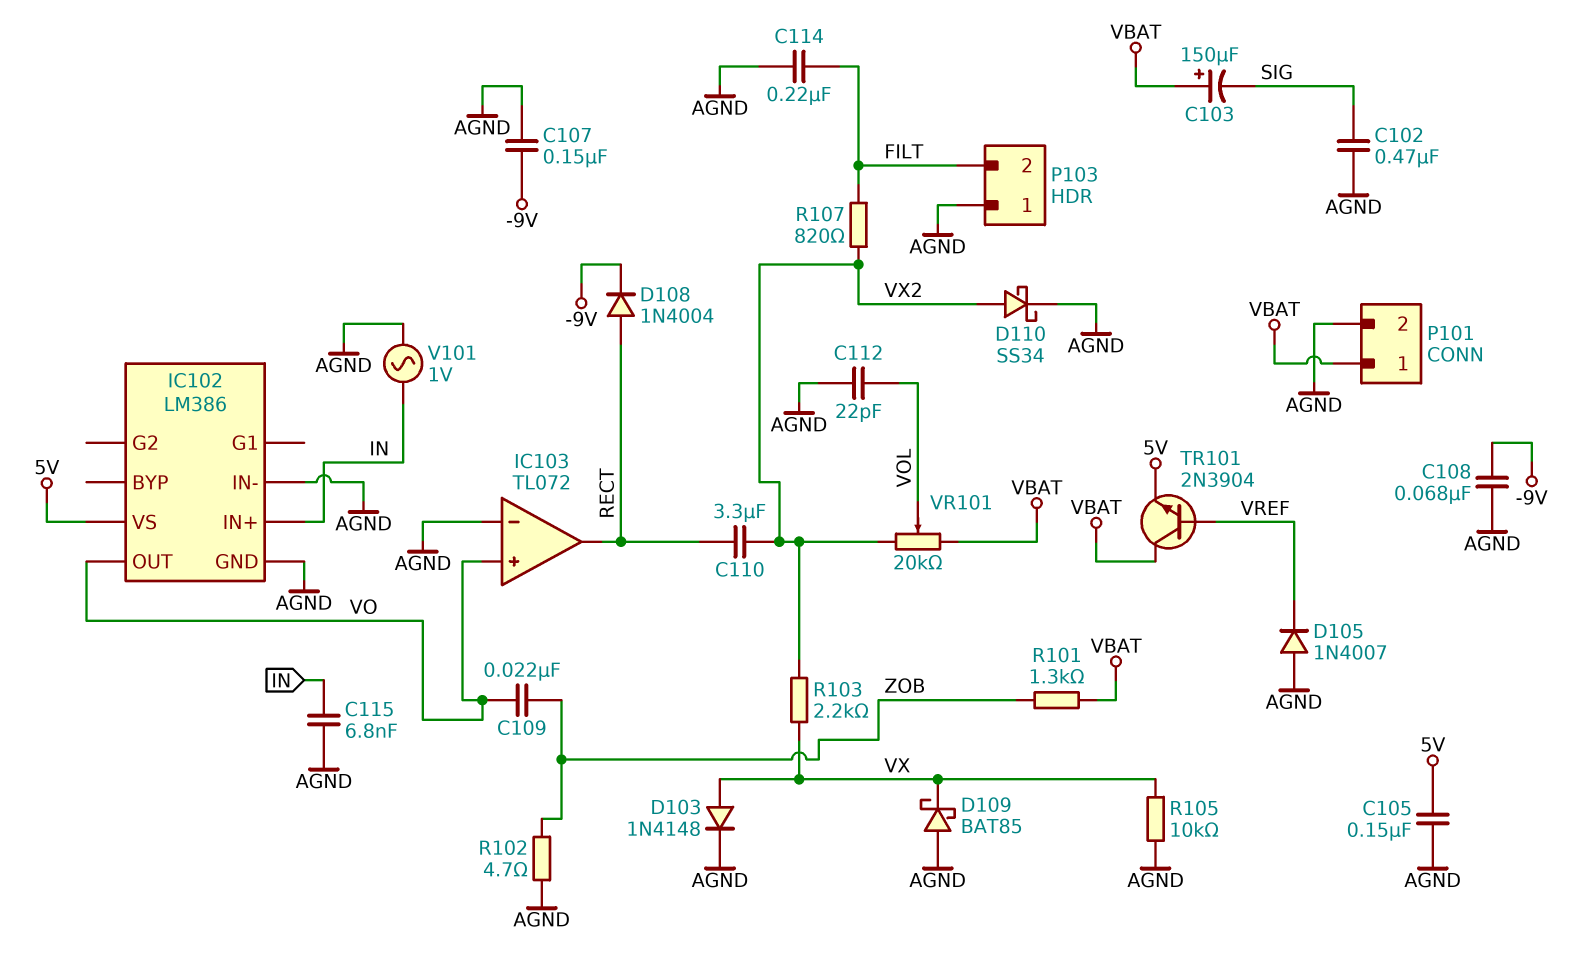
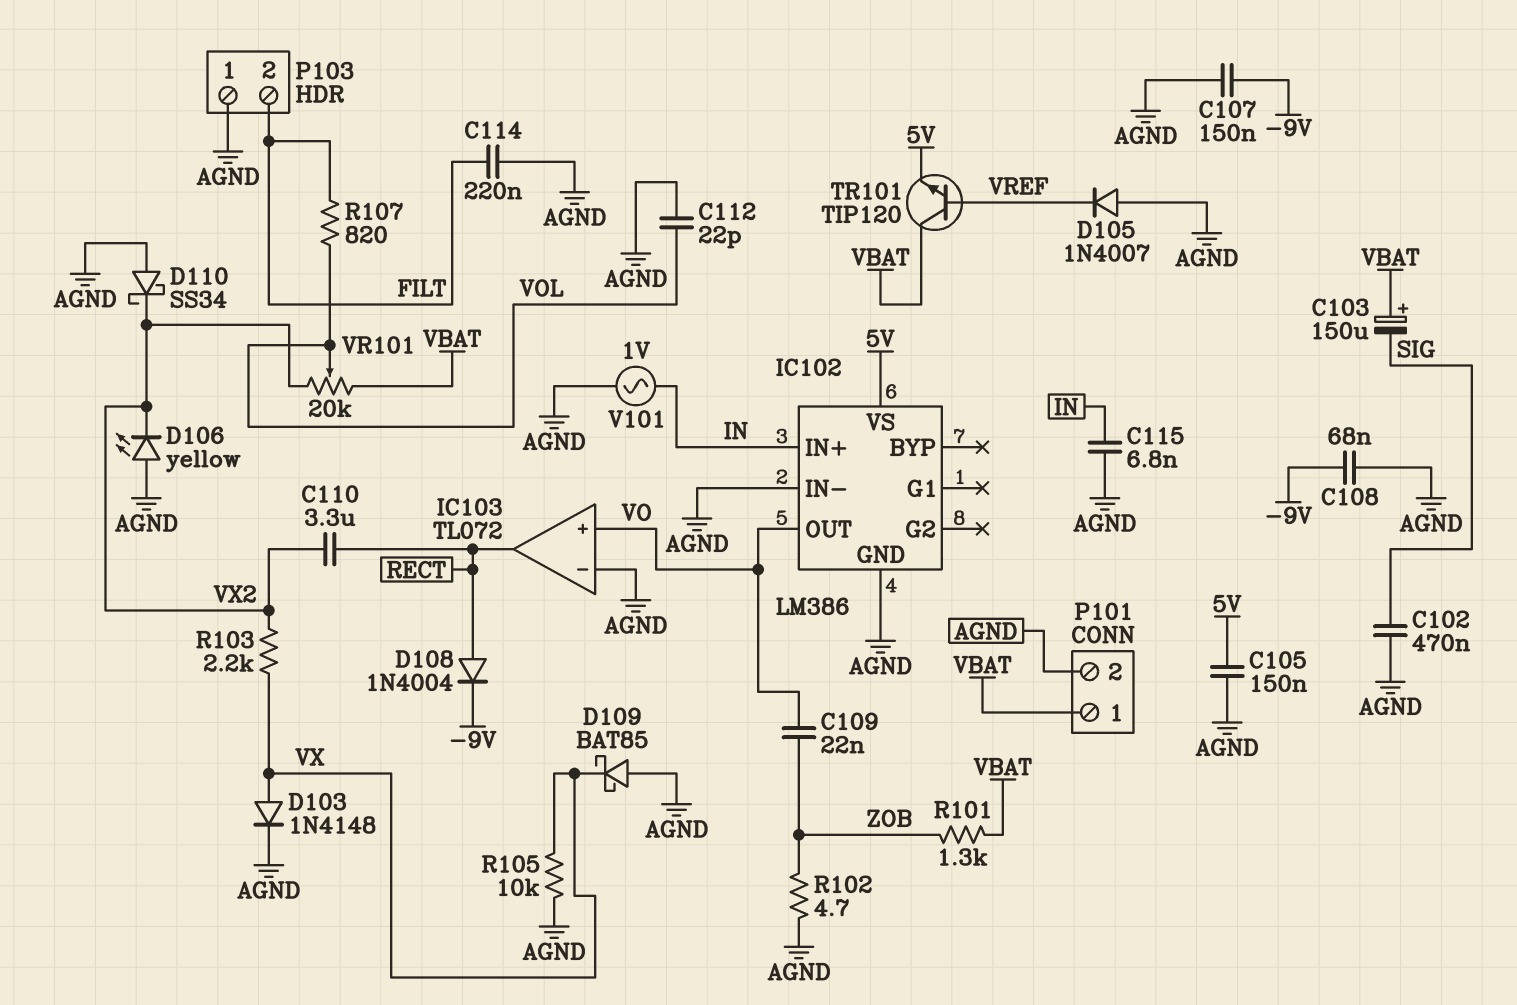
D106: none -> LED yellow (A AGND, K VX2)
D110: schottky SS34 (A VX2, K AGND) -> schottky SS34 (A AGND, K VX2)
R107: 820 (FILT, VX2) -> 820 (FILT, VOL)
TR101: NPN 2N3904 (B VREF, C VBAT, E 5V) -> NPN TIP120 (B VREF, C VBAT, E 5V)

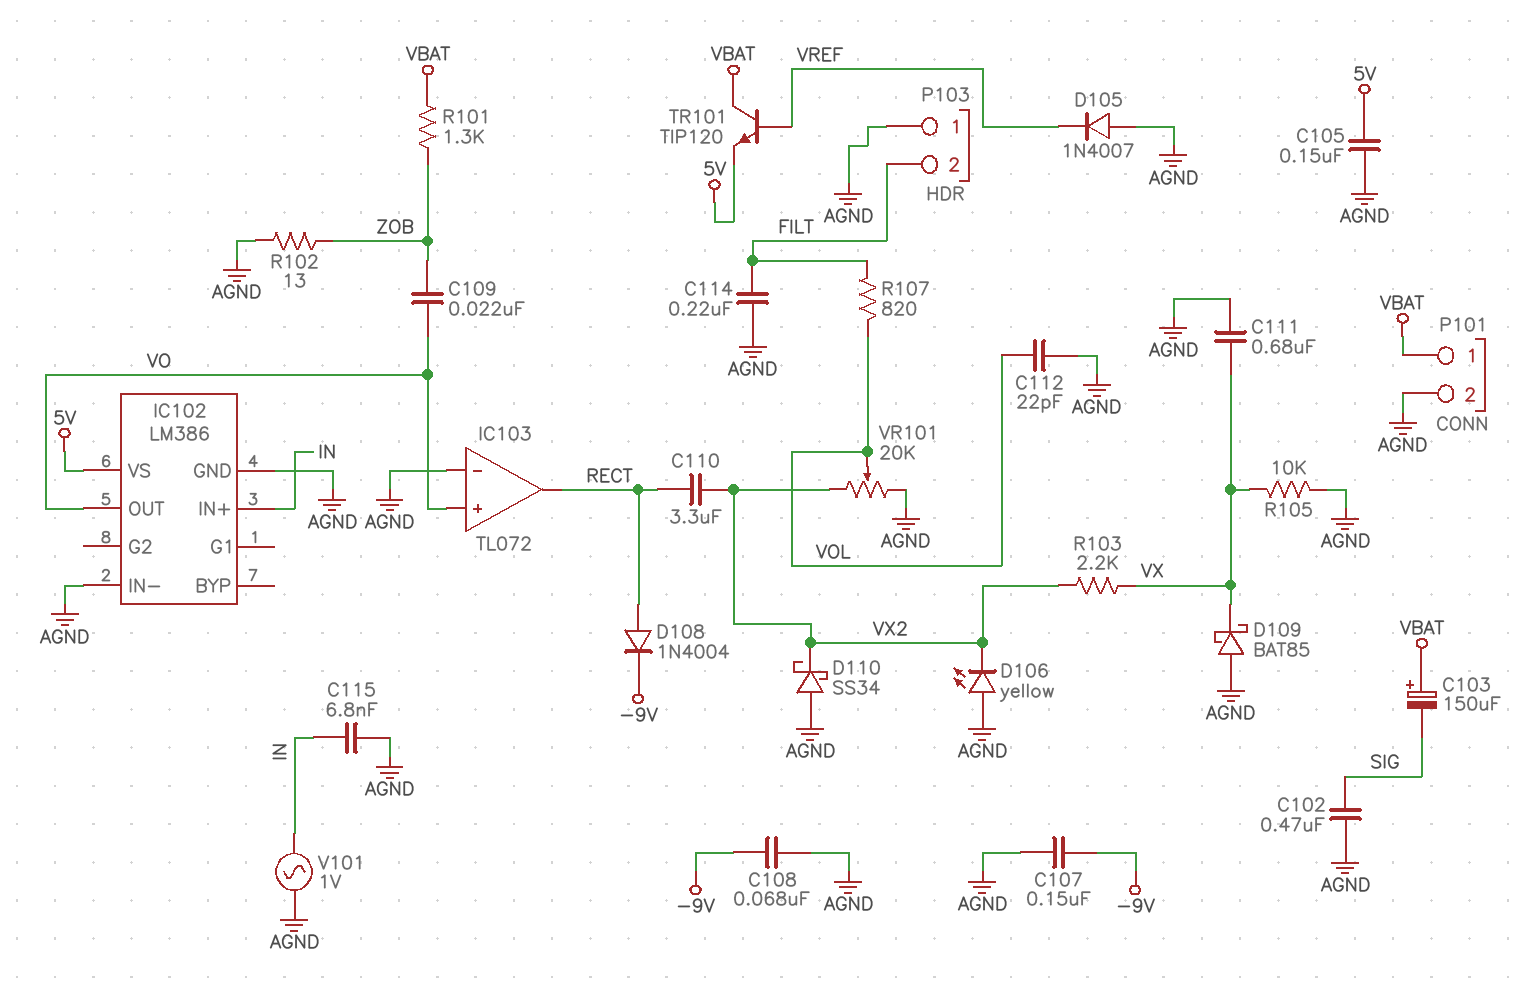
C111: none -> 680nF (AGND, VX)
D103: diode 1N4148 (A VX, K AGND) -> none
R102: 4.7 (AGND, ZOB) -> 13 (AGND, ZOB)
VR101: 20k (VBAT, VX2, wiper VOL) -> 20k (AGND, VX2, wiper VOL)

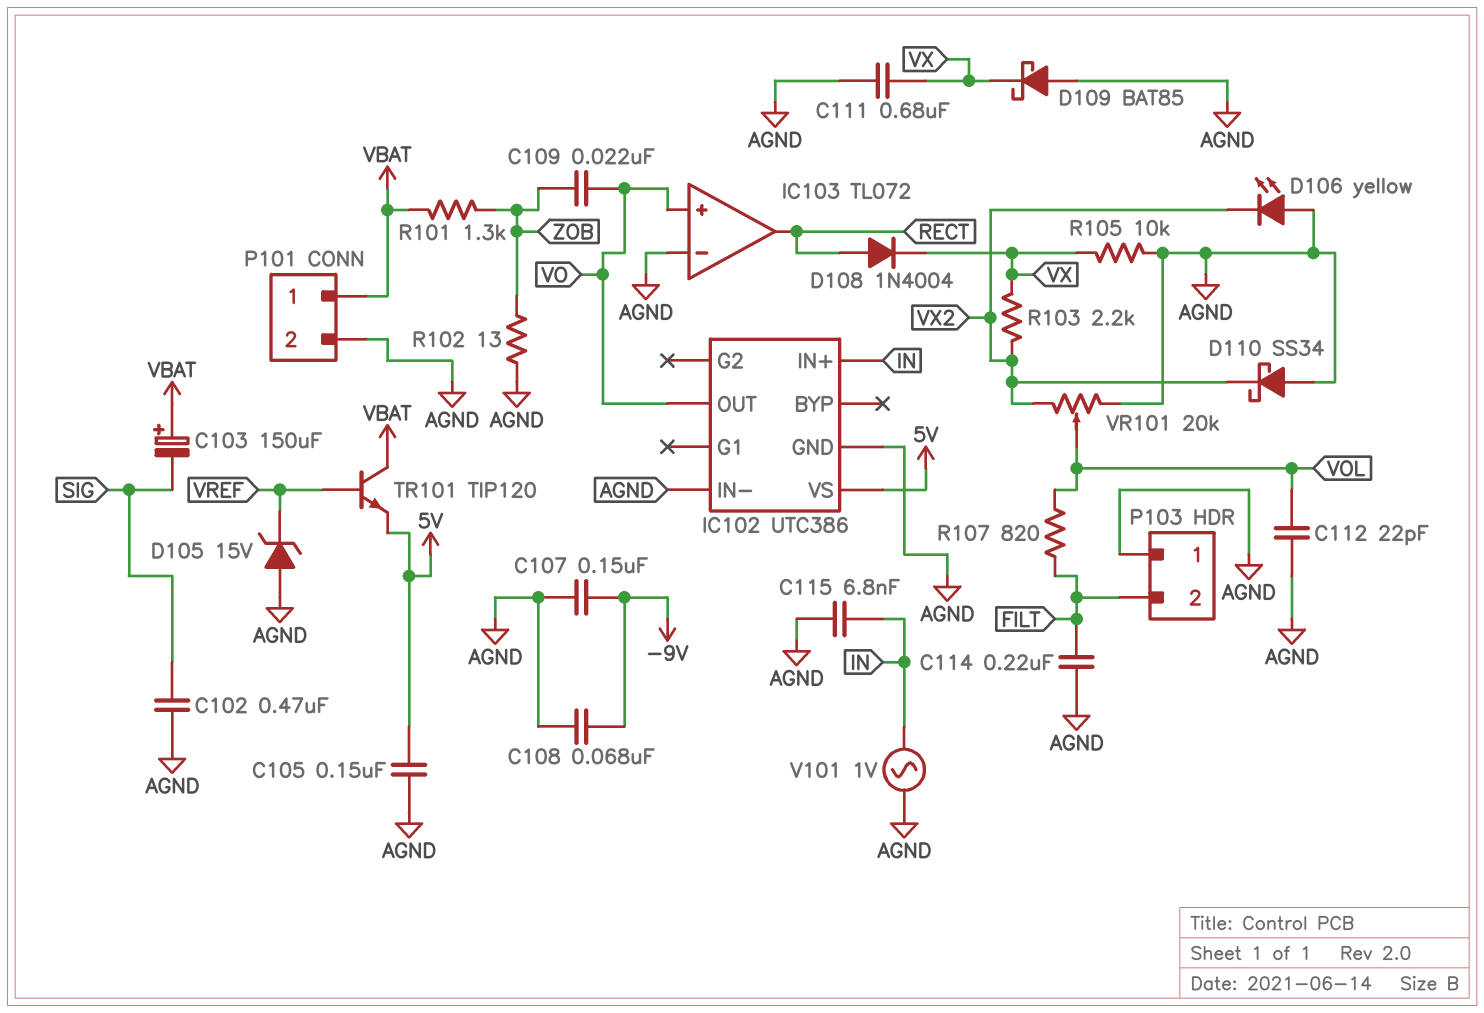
C110: 3.3uF (RECT, VX2) -> none
D105: diode 1N4007 (A AGND, K VREF) -> zener 15V (A AGND, K VREF)
D108: diode 1N4004 (A RECT, K -9V) -> diode 1N4004 (A RECT, K VX)
IC102: LM386 -> UTC386

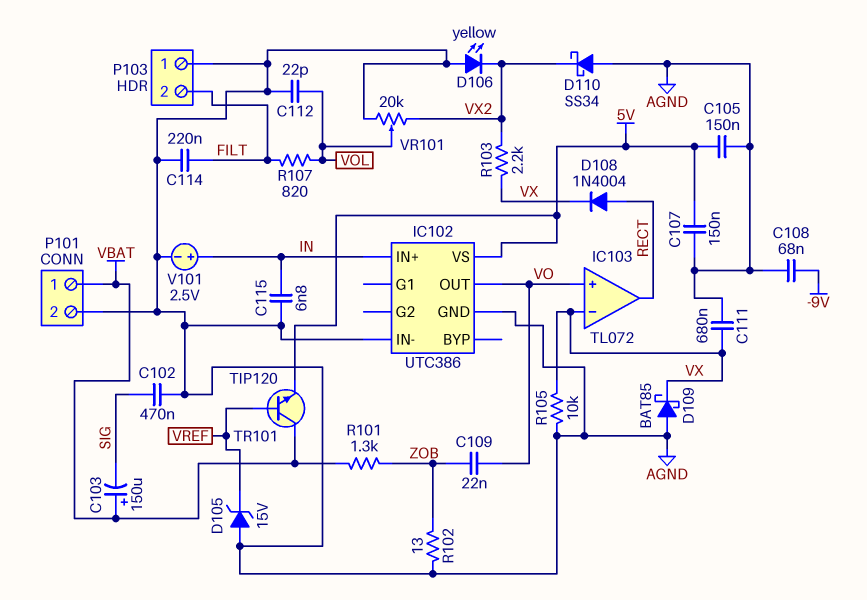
C107: 150nF (-9V, AGND) -> 150nF (5V, AGND)
IC103 pin in-: AGND -> VX
V101: AC 1V (AGND, IN) -> 2.5V (plus IN, minus AGND)

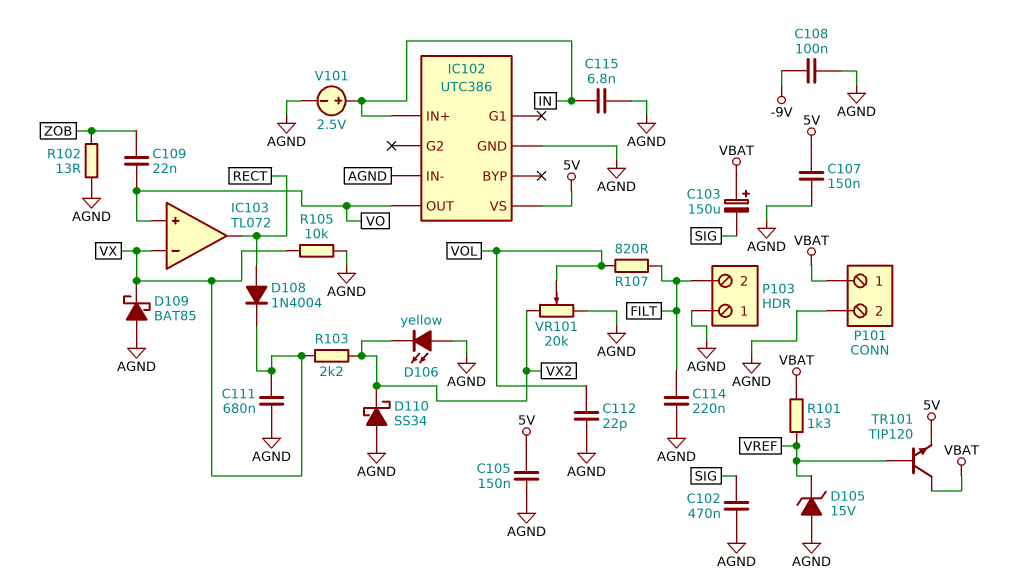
C108: 68nF (-9V, AGND) -> 100nF (-9V, AGND)
R101: 1.3k (VBAT, ZOB) -> 1.3k (VBAT, VREF)

